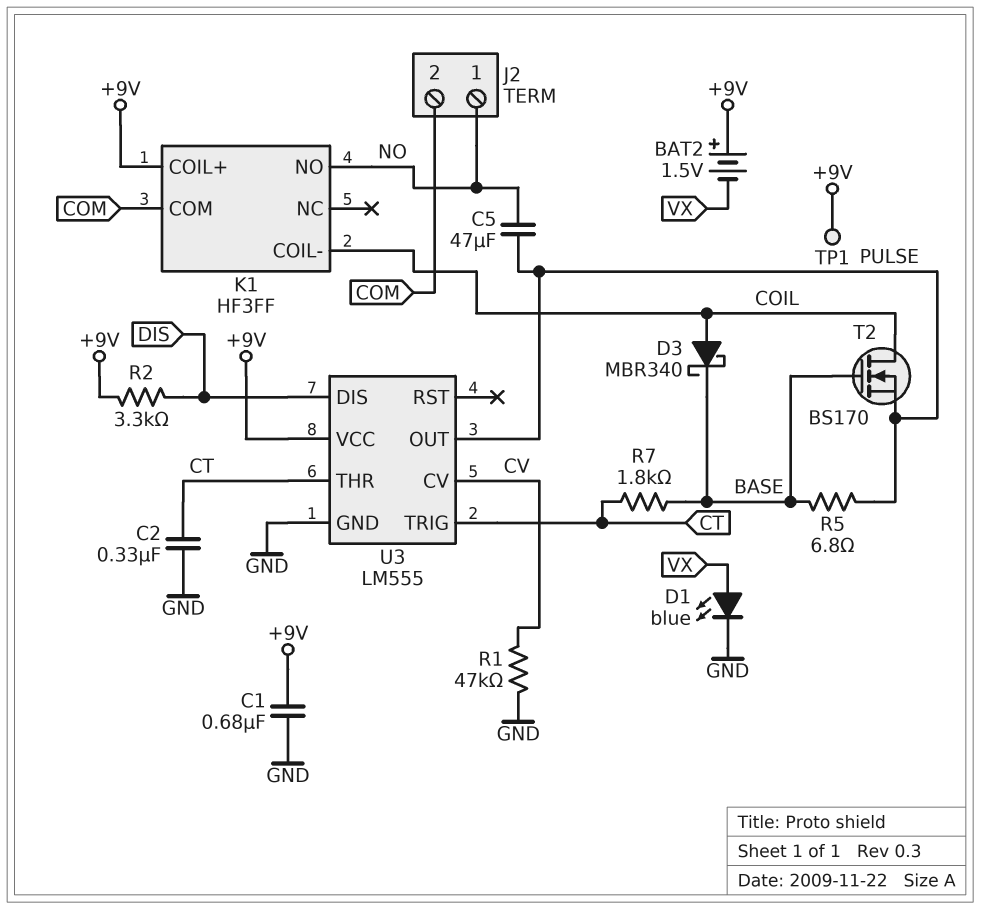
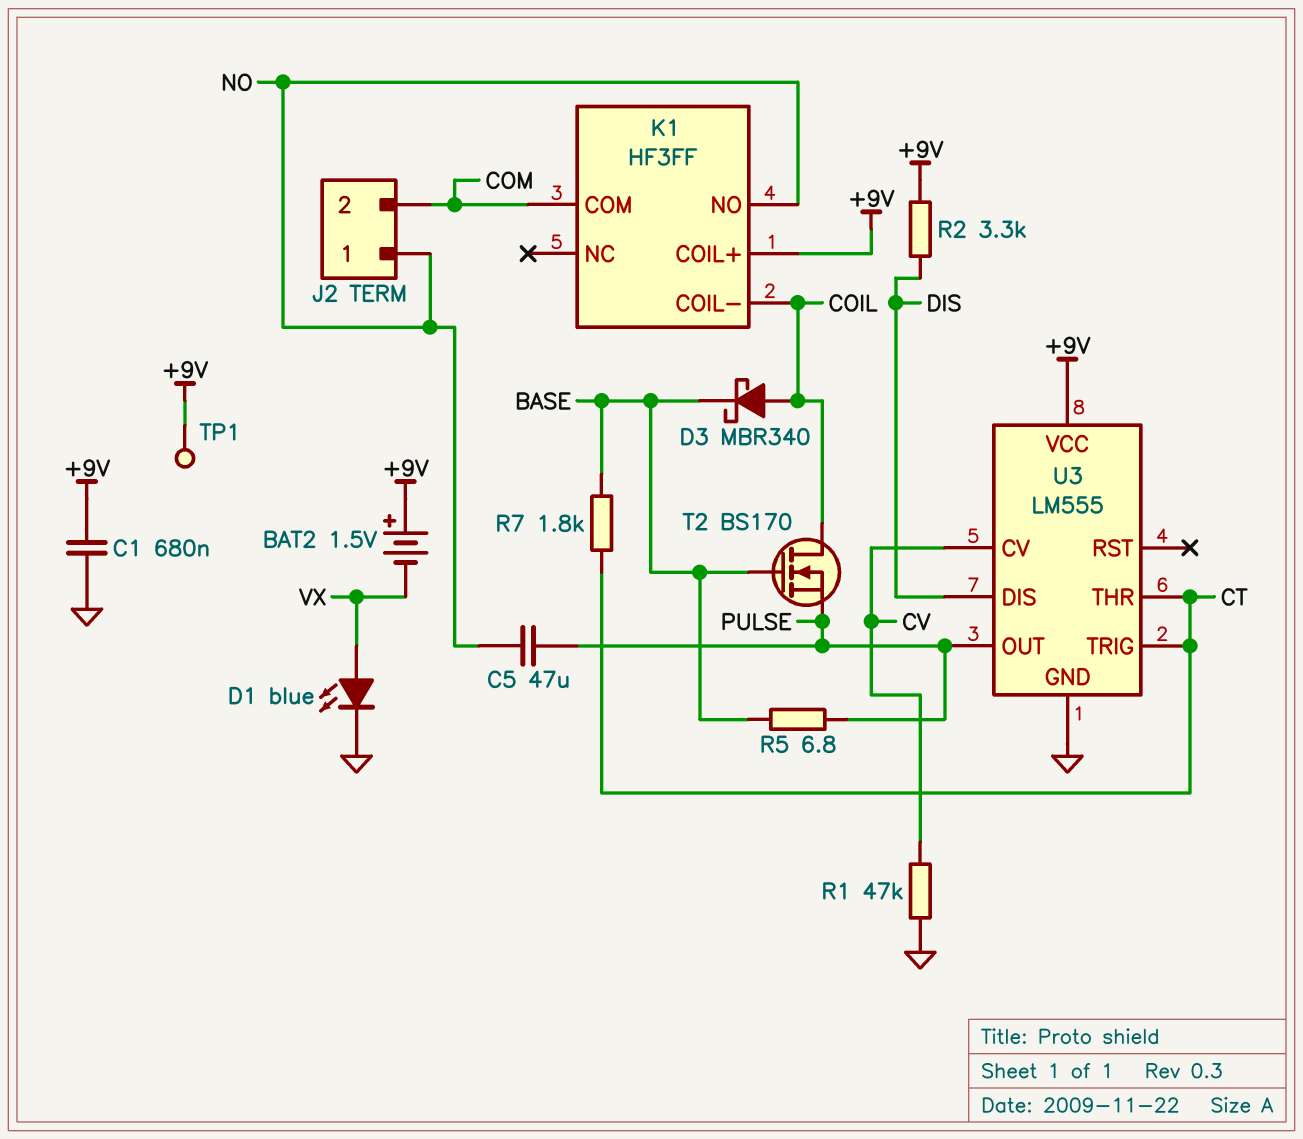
C2: 330nF (CT, GND) -> none

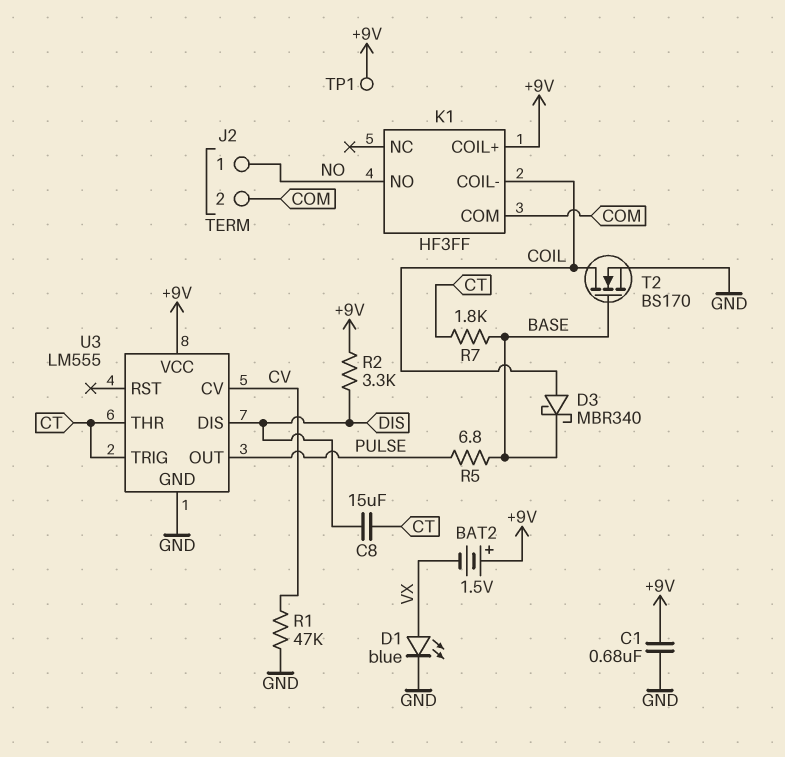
C5: 47uF (NO, PULSE) -> none
C8: none -> 15uF (CT, DIS)
T2: NMOS BS170 (G BASE, D COIL, S PULSE) -> NMOS BS170 (G BASE, D COIL, S GND)

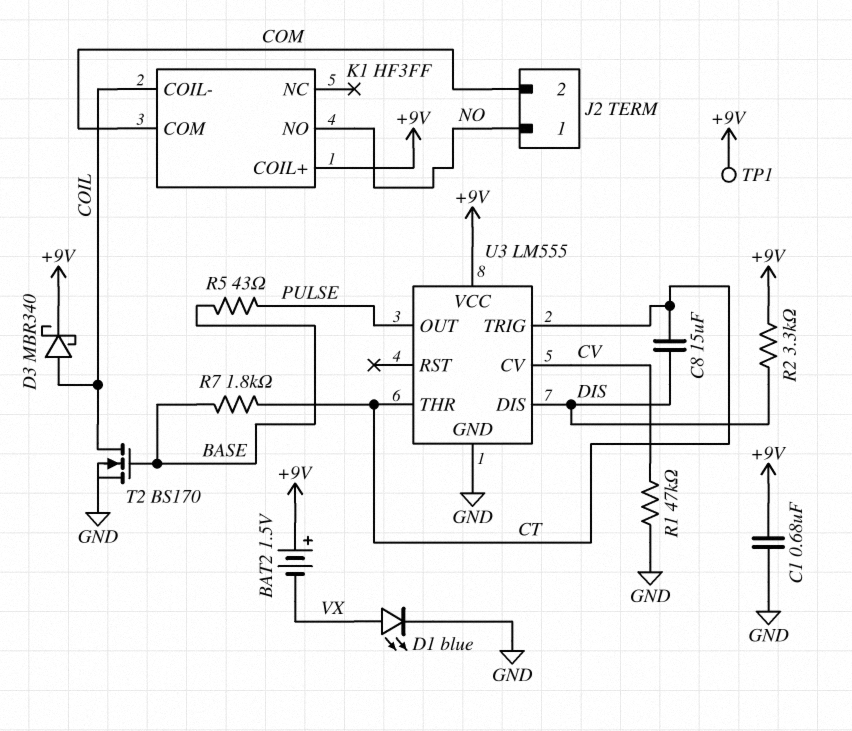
D3: schottky MBR340 (A COIL, K BASE) -> schottky MBR340 (A COIL, K +9V)
R5: 6.8 (BASE, PULSE) -> 43 (BASE, PULSE)

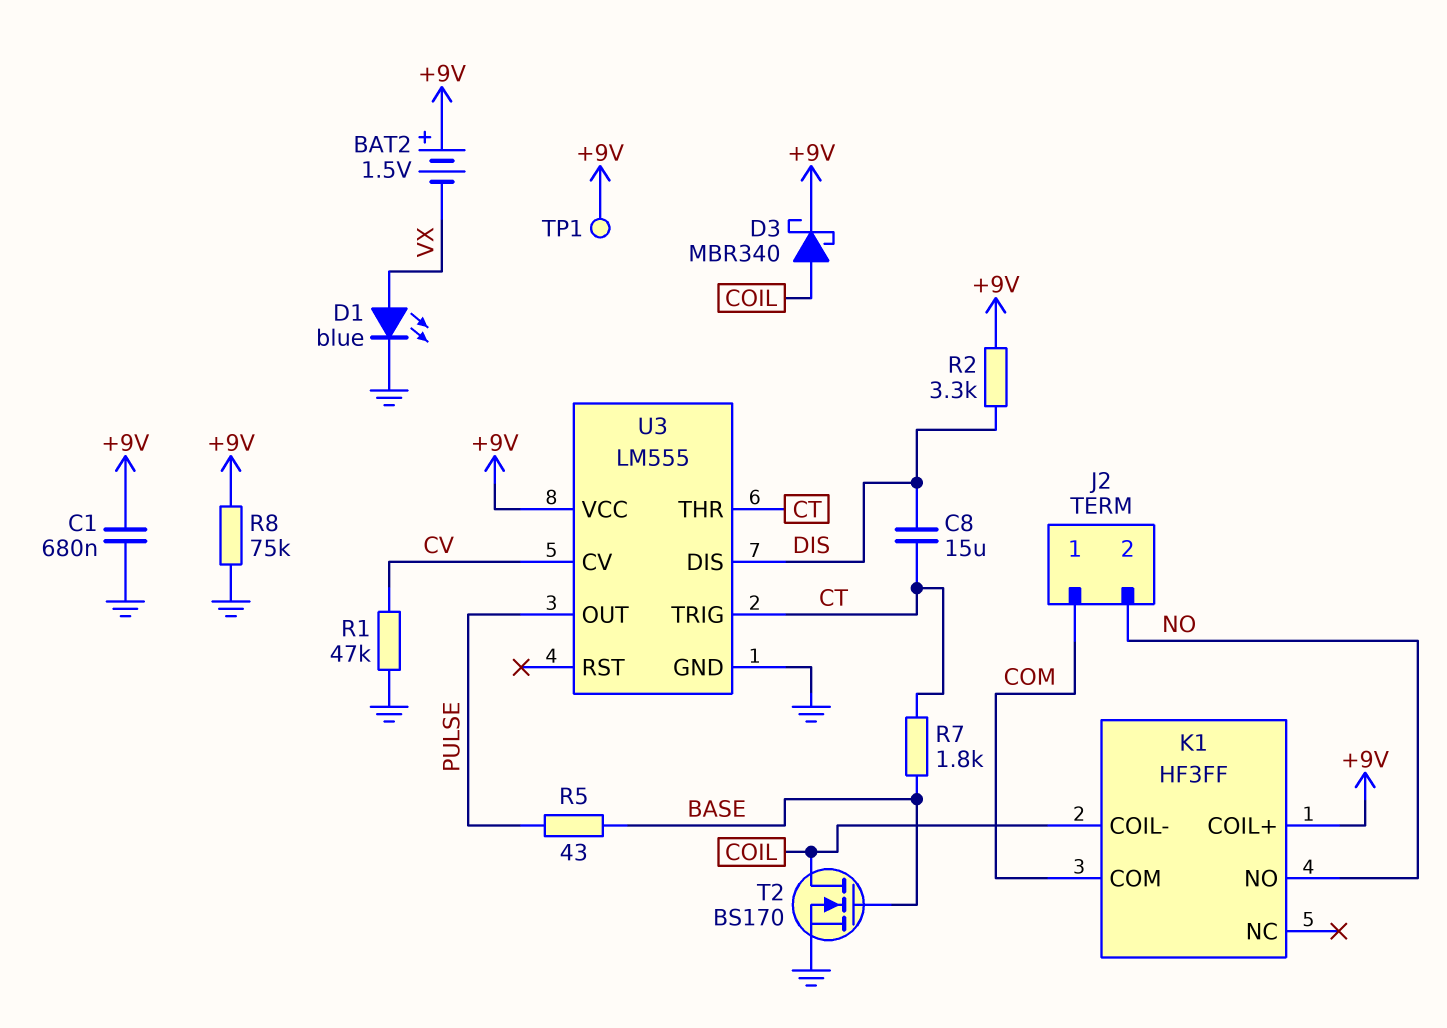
J2 pin 1: NO -> COM
J2 pin 2: COM -> NO
R8: none -> 75k (+9V, GND)

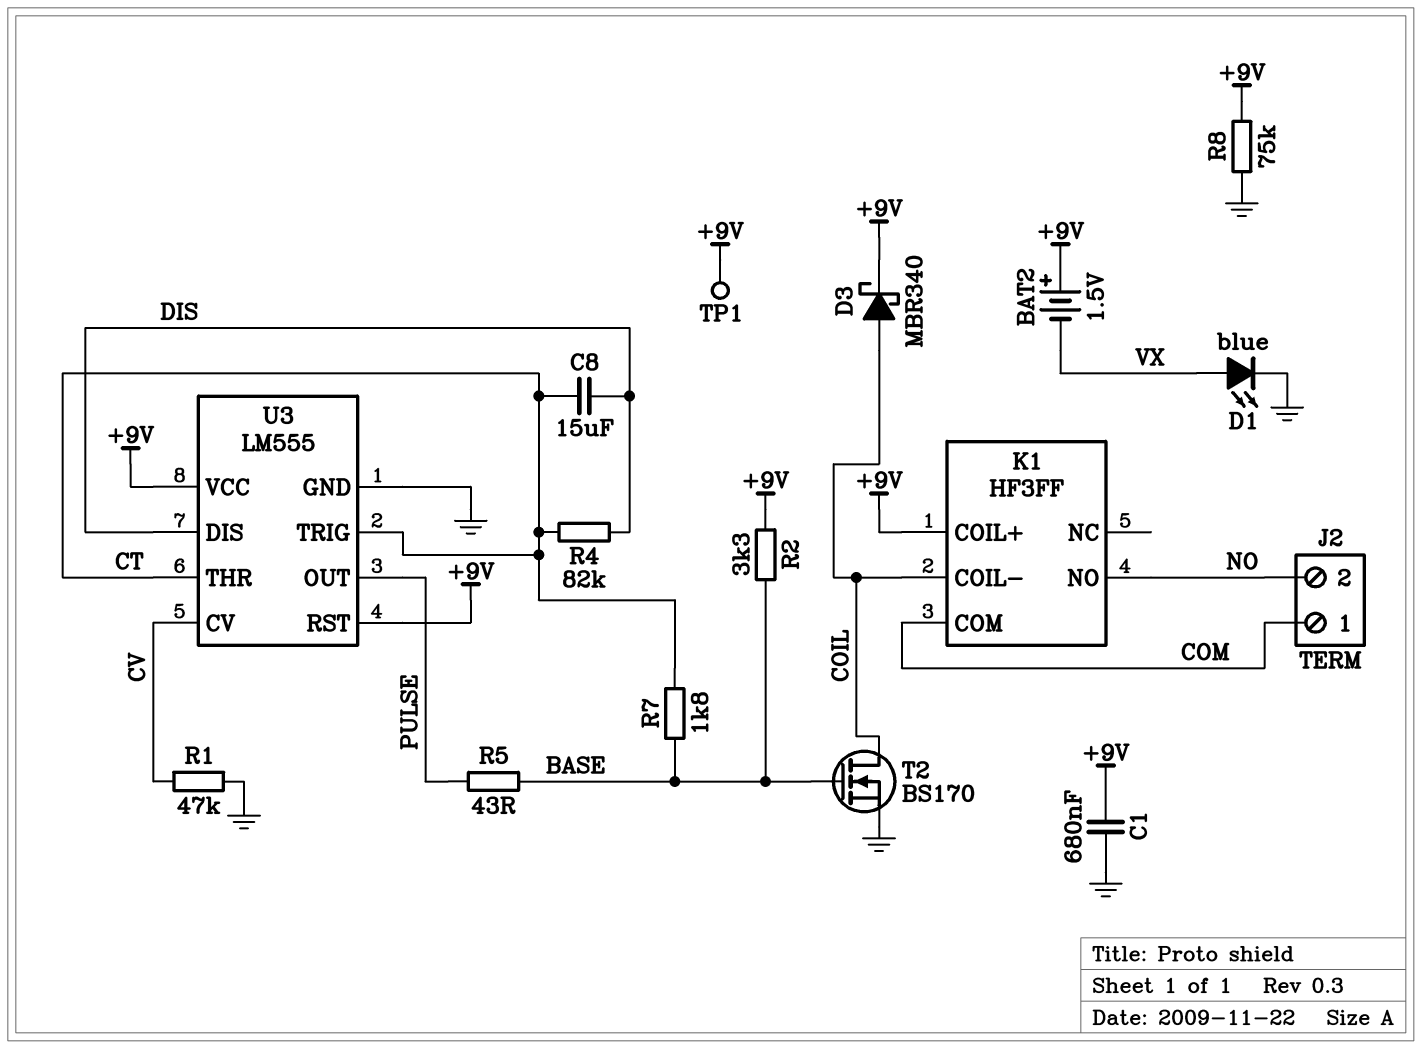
R2: 3.3k (+9V, DIS) -> 3.3k (+9V, BASE)
R4: none -> 82k (CT, DIS)
U3 pin RST: none -> +9V

